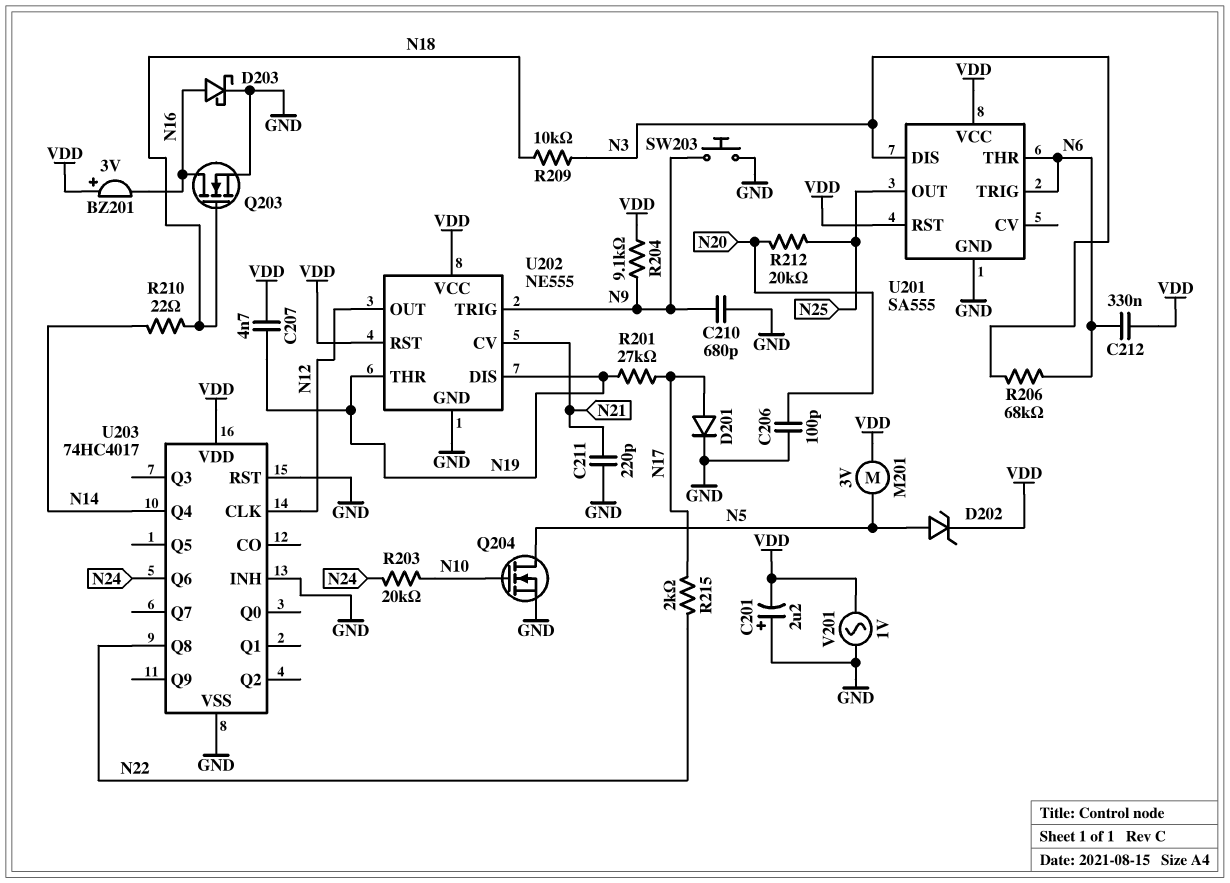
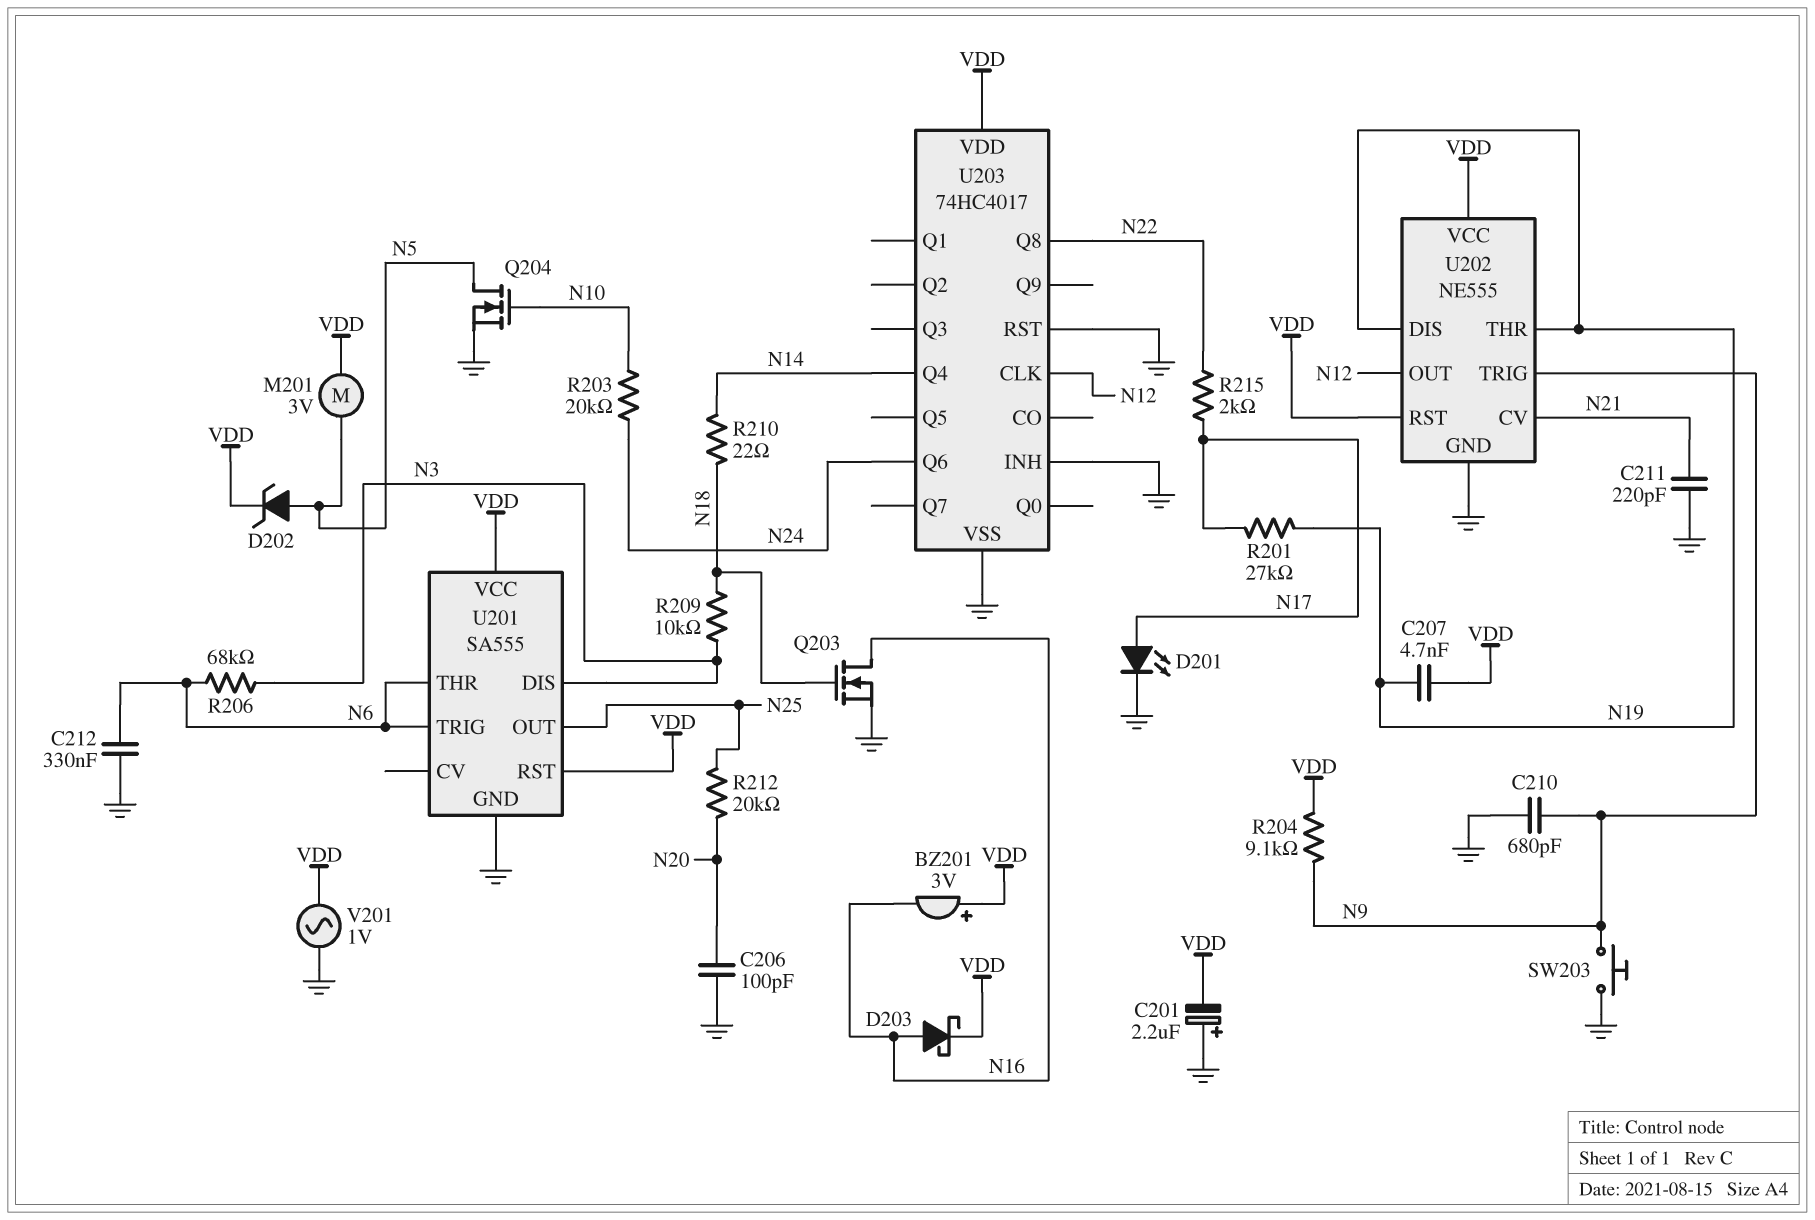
C212: 330nF (N6, VDD) -> 330nF (GND, N6)
D201: diode (A N17, K GND) -> LED (A N17, K GND)
D203: schottky (A N16, K GND) -> schottky (A N16, K VDD)

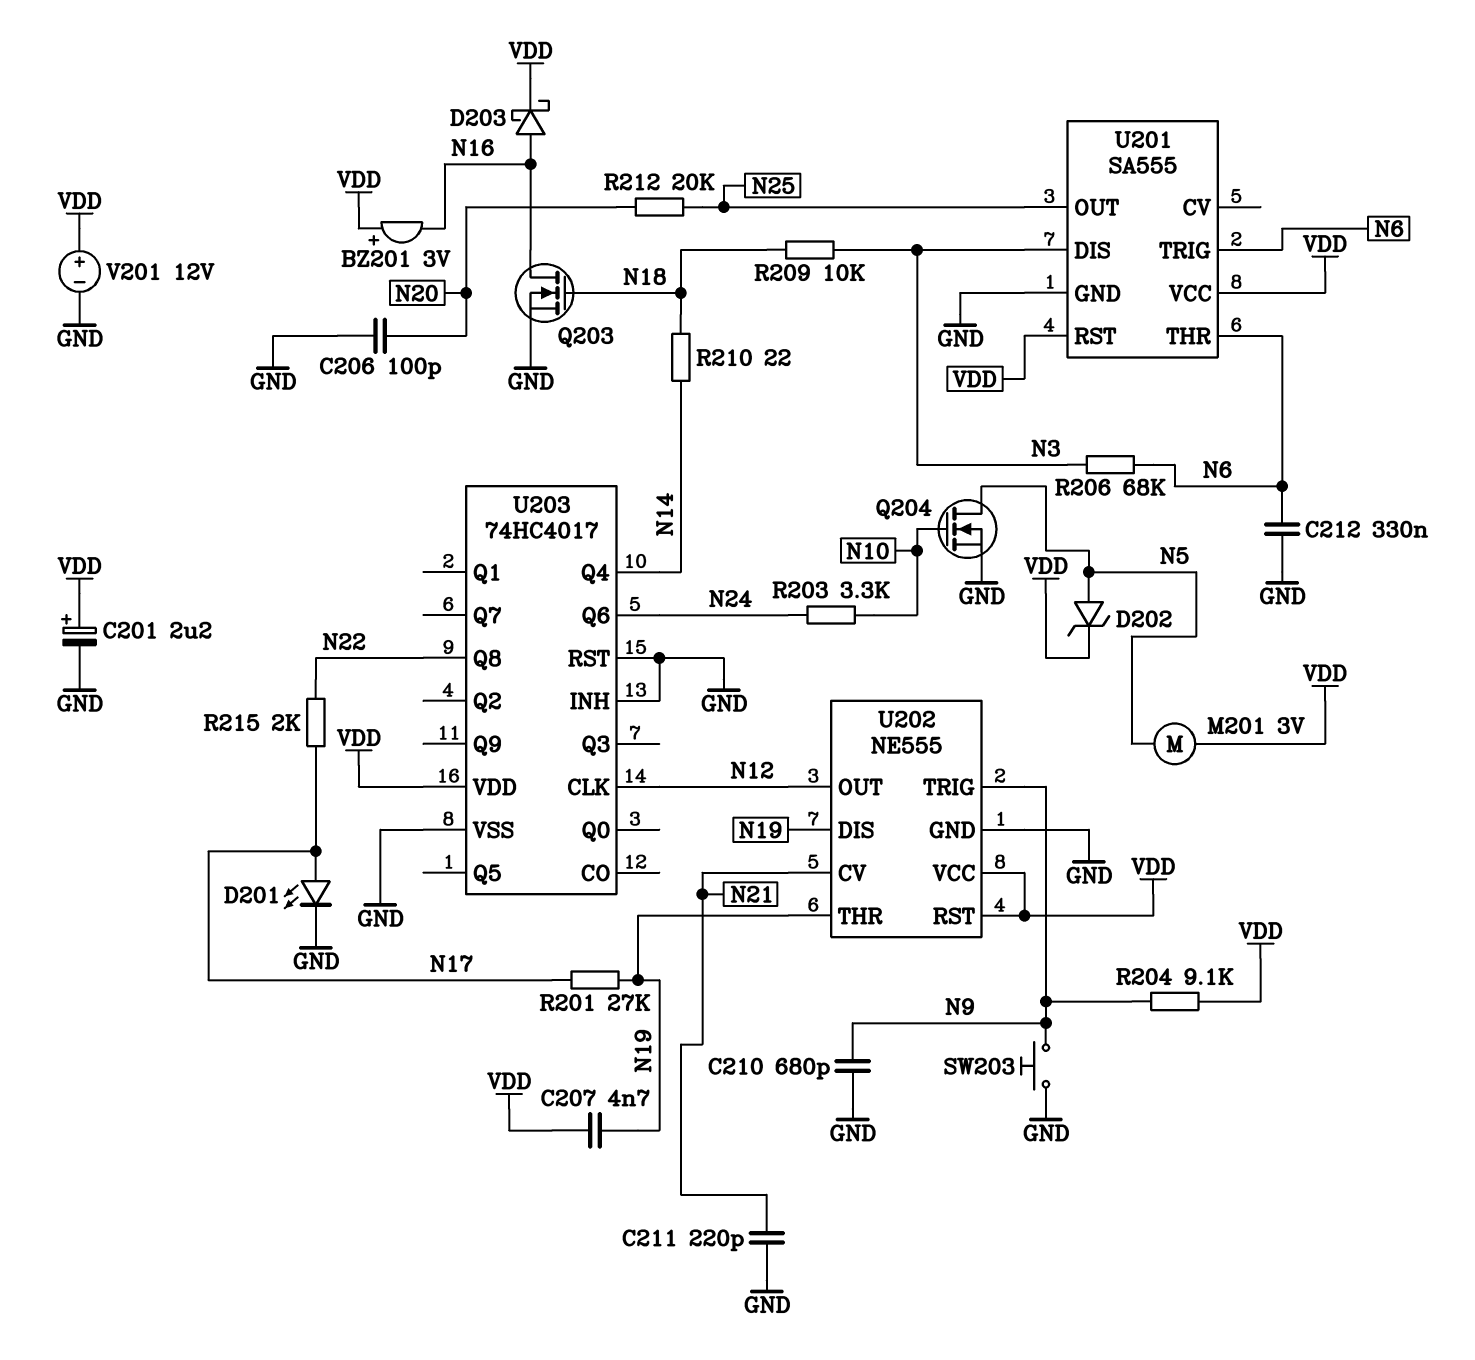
C201: 2.2uF (plus GND, minus VDD) -> 2.2uF (plus VDD, minus GND)
R203: 20k (N10, N24) -> 3.3k (N10, N24)
V201: AC 1V (GND, VDD) -> 12V (plus VDD, minus GND)

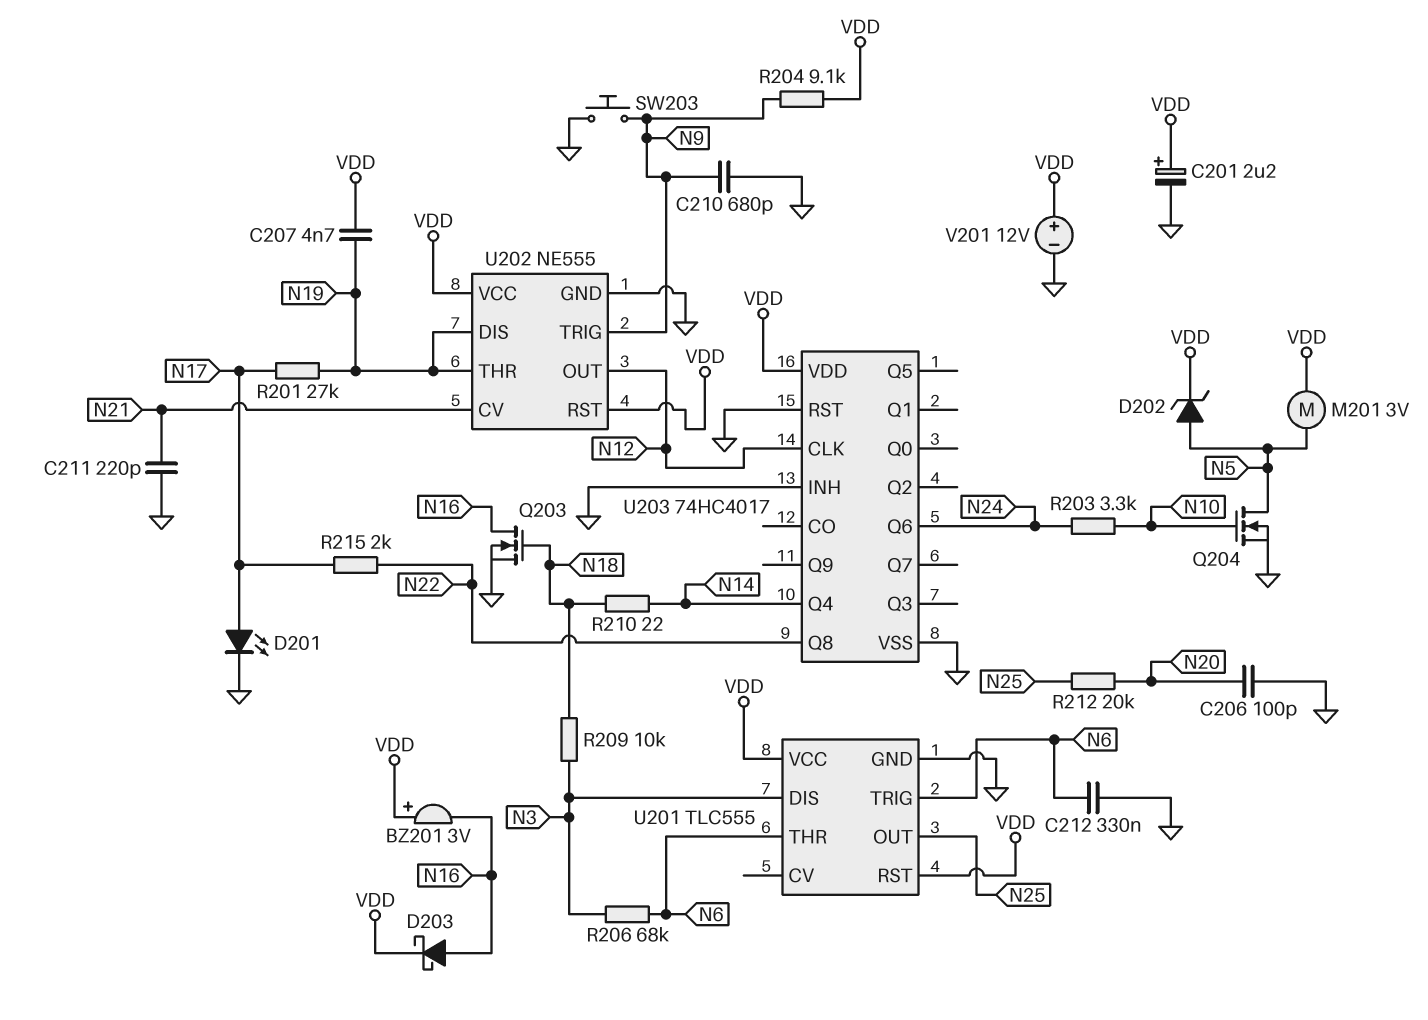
U201: SA555 -> TLC555

